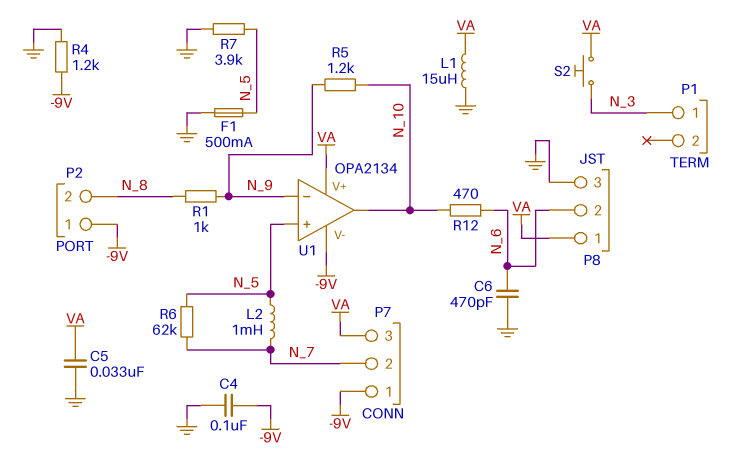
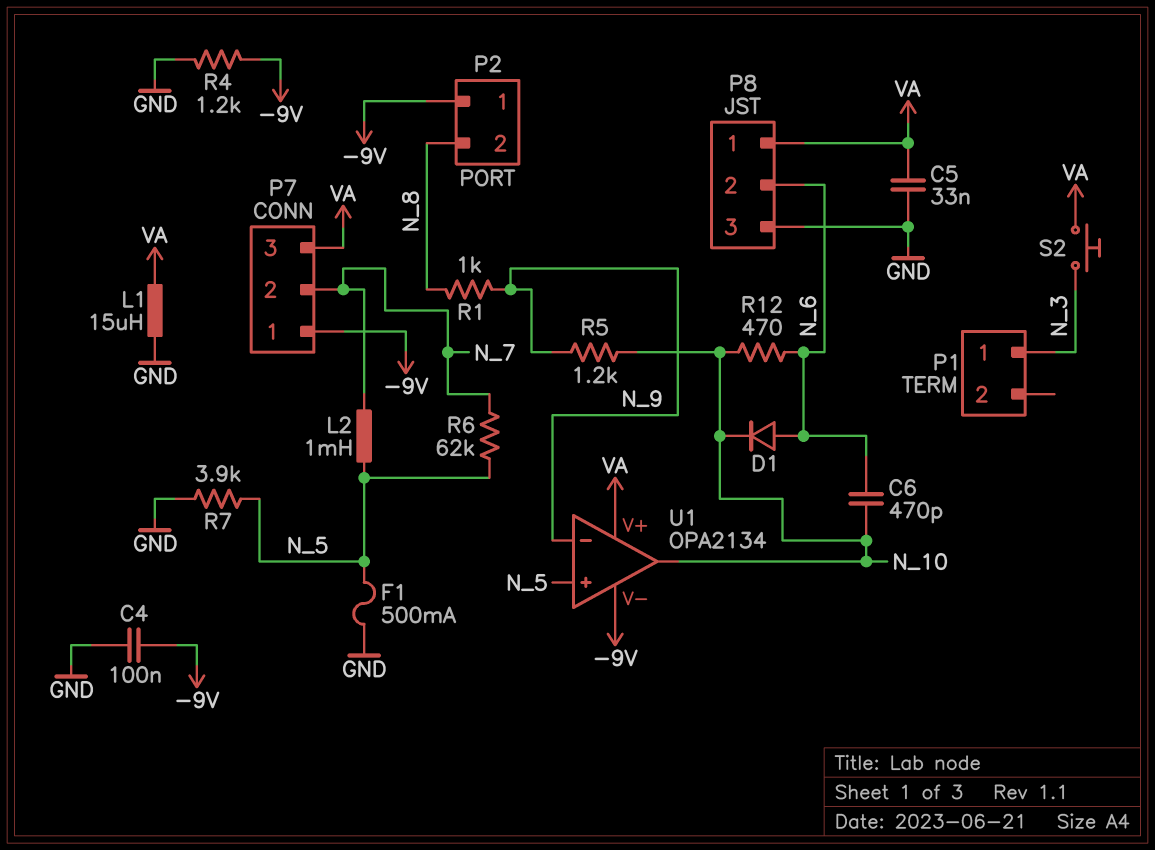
C6: 470pF (GND, N_6) -> 470pF (N_6, N_10)
D1: none -> diode (A N_6, K N_10)

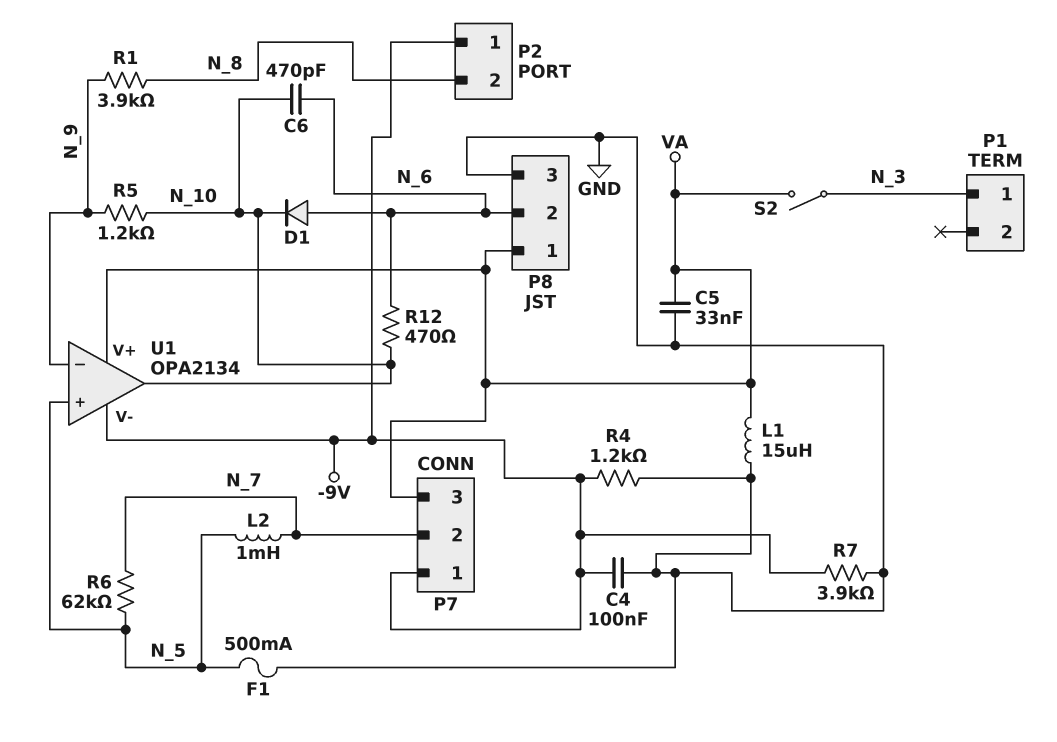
R1: 1k (N_8, N_9) -> 3.9k (N_8, N_9)
R7: 3.9k (GND, N_5) -> 3.9k (-9V, GND)
S2: button (N_3, VA) -> switch (N_3, VA)

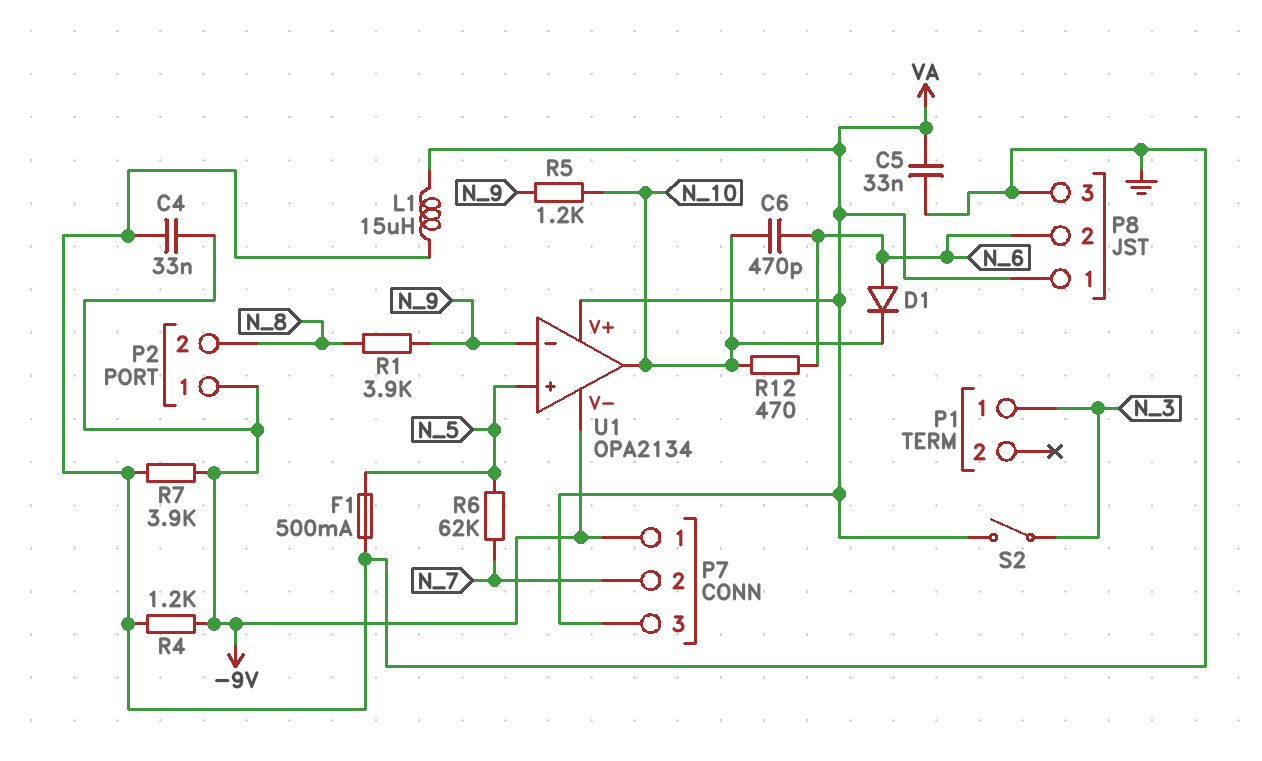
C4: 100nF (-9V, GND) -> 33nF (-9V, GND)
L2: 1mH (N_5, N_7) -> none

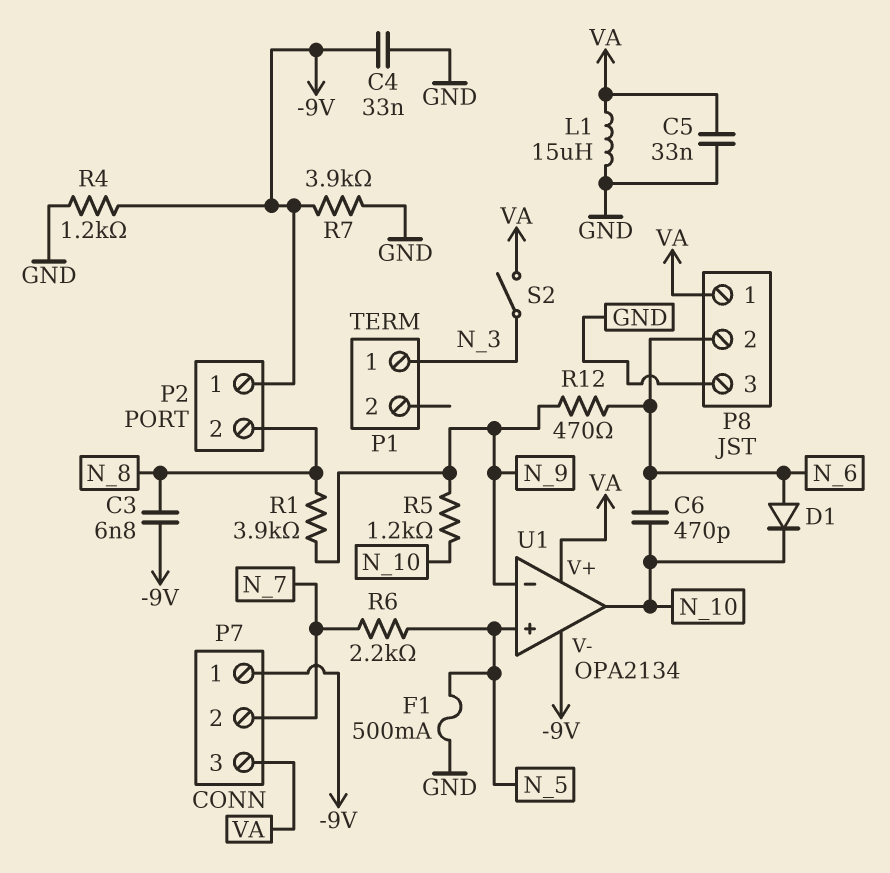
C3: none -> 6.8nF (-9V, N_8)
R6: 62k (N_5, N_7) -> 2.2k (N_5, N_7)
R12: 470 (N_6, N_10) -> 470 (N_6, N_9)

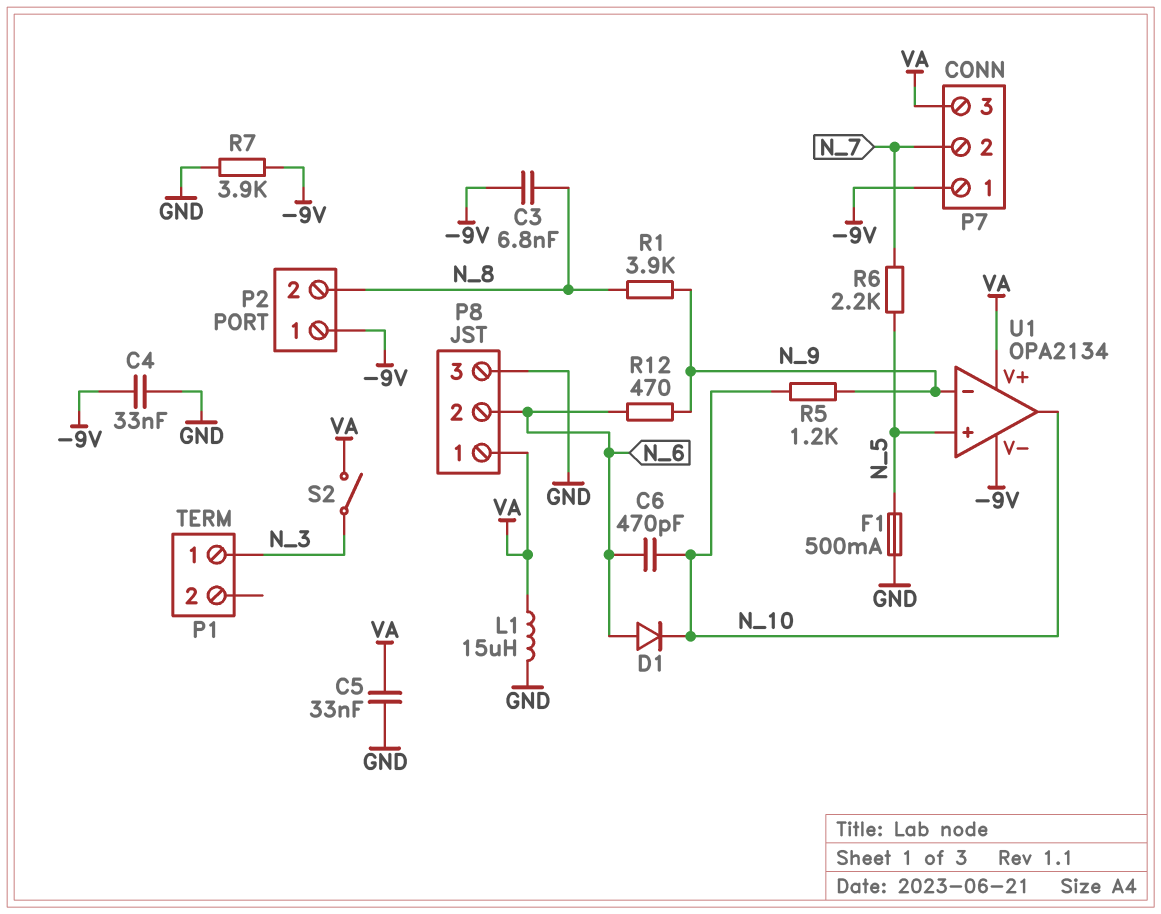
R4: 1.2k (-9V, GND) -> none

